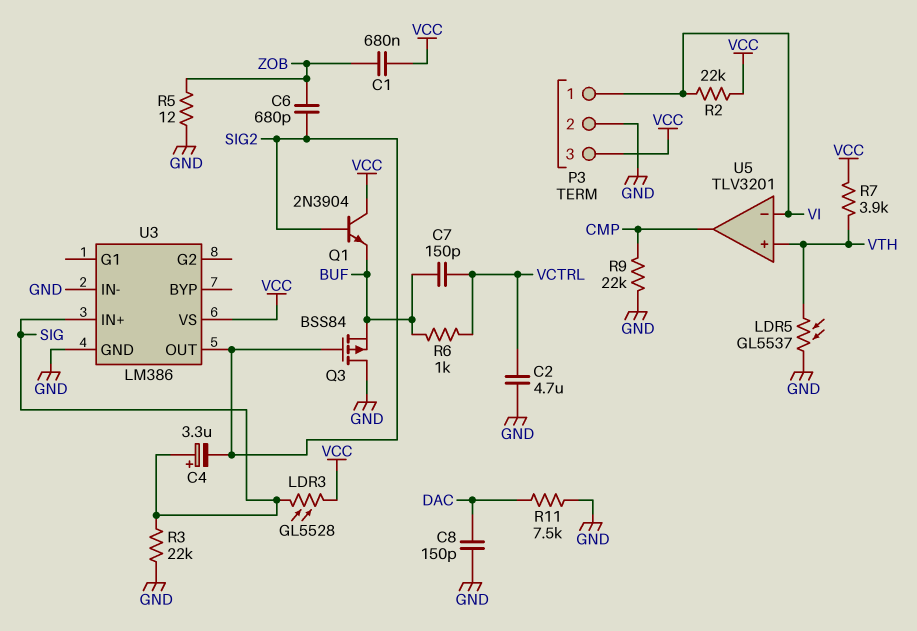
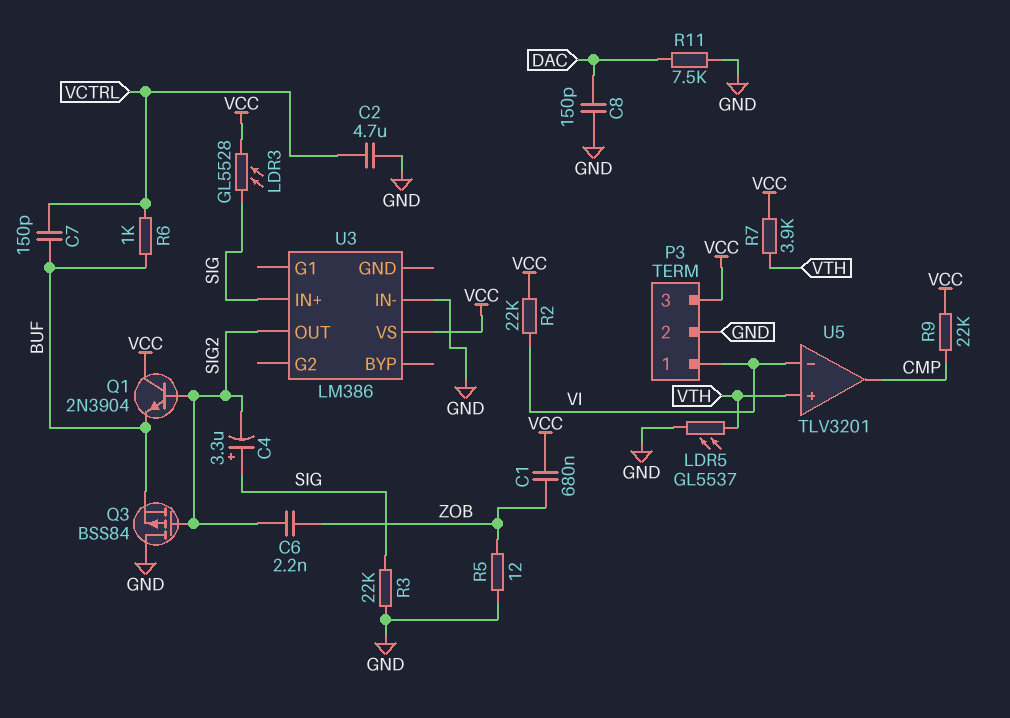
C6: 680pF (SIG2, ZOB) -> 2.2nF (SIG2, ZOB)
R9: 22k (CMP, GND) -> 22k (CMP, VCC)
U3 pin GND: GND -> none

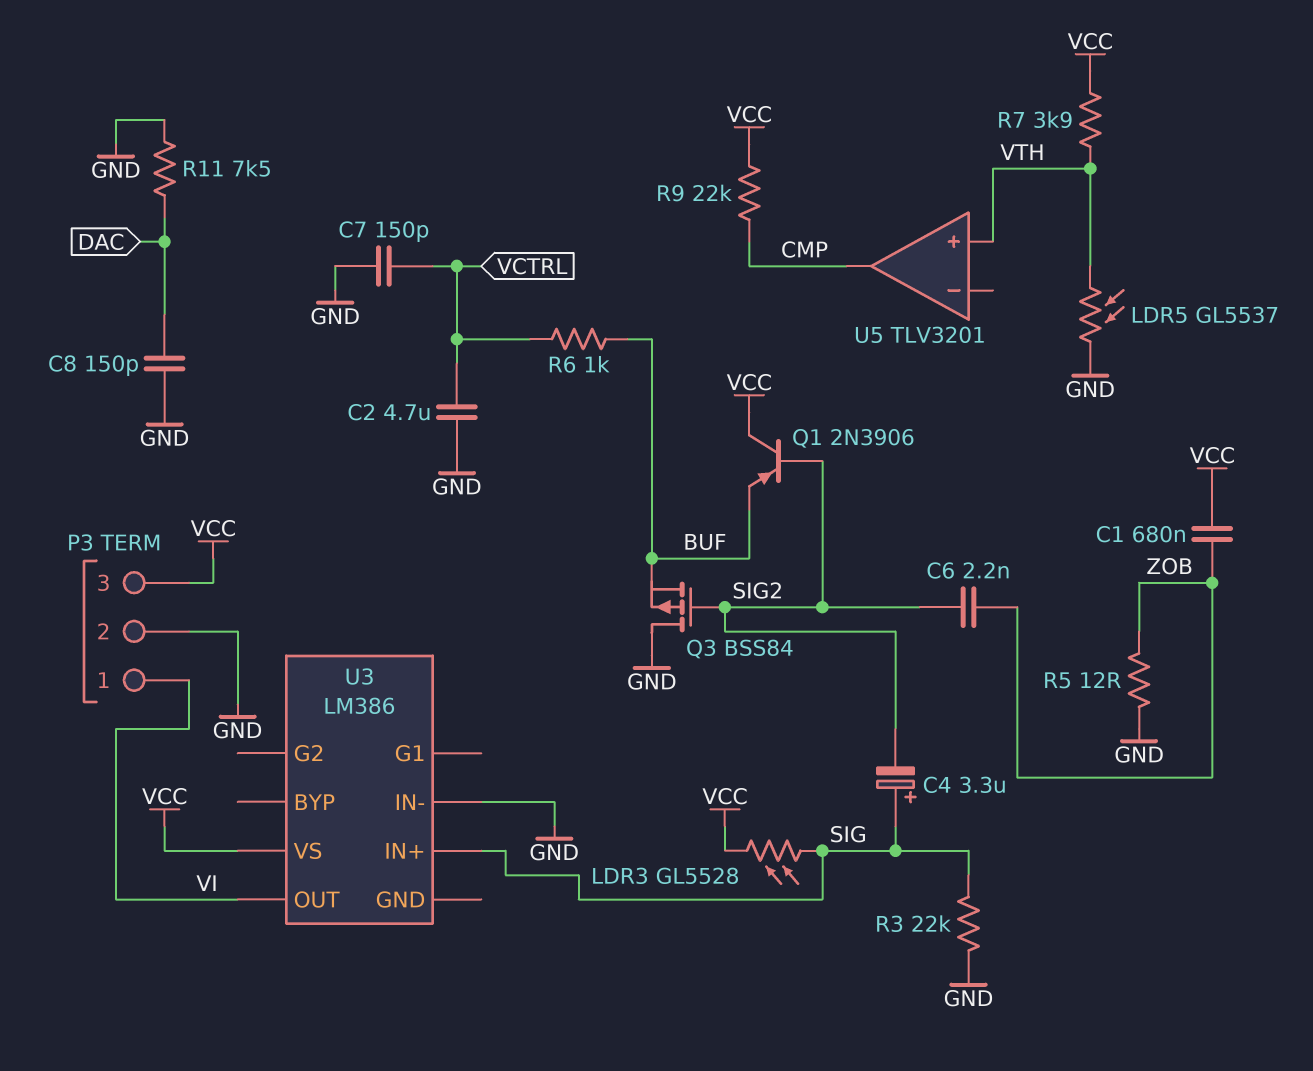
C7: 150pF (BUF, VCTRL) -> 150pF (GND, VCTRL)
Q1: NPN 2N3904 (B SIG2, C VCC, E BUF) -> PNP 2N3906 (B SIG2, C VCC, E BUF)
R2: 22k (VCC, VI) -> none
U3 pin OUT: SIG2 -> VI
U5 pin in-: VI -> none

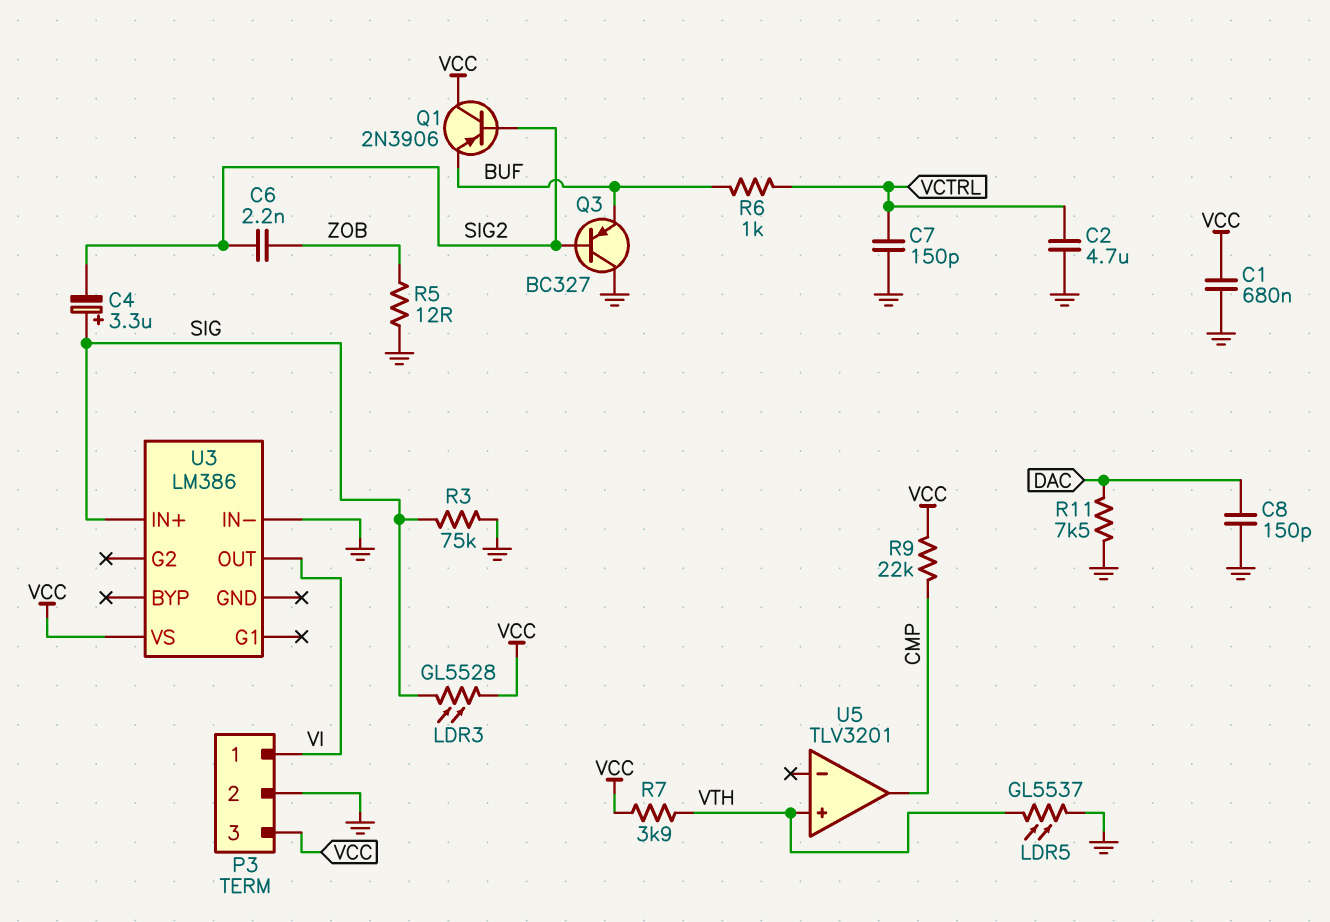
C1: 680nF (VCC, ZOB) -> 680nF (GND, VCC)
Q3: PMOS BSS84 (G SIG2, D GND, S BUF) -> PNP BC327 (B SIG2, C GND, E BUF)
R3: 22k (GND, SIG) -> 75k (GND, SIG)

